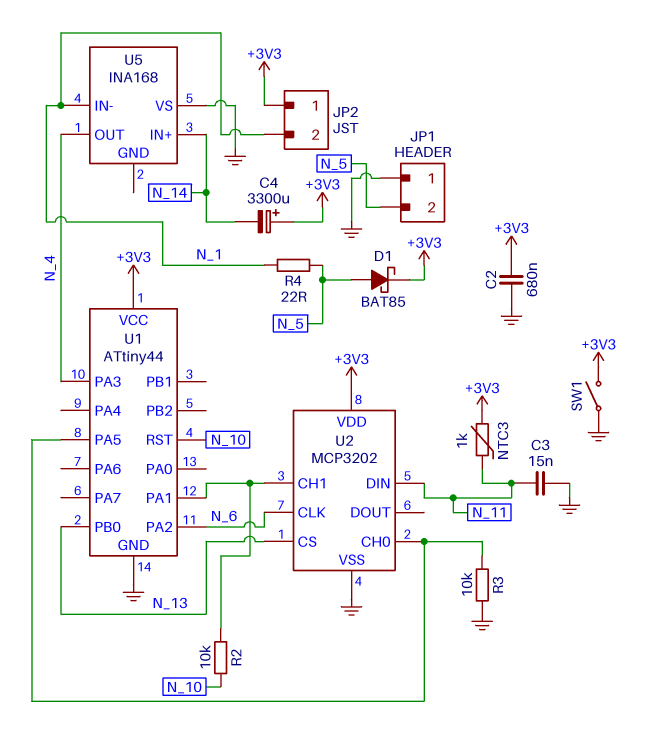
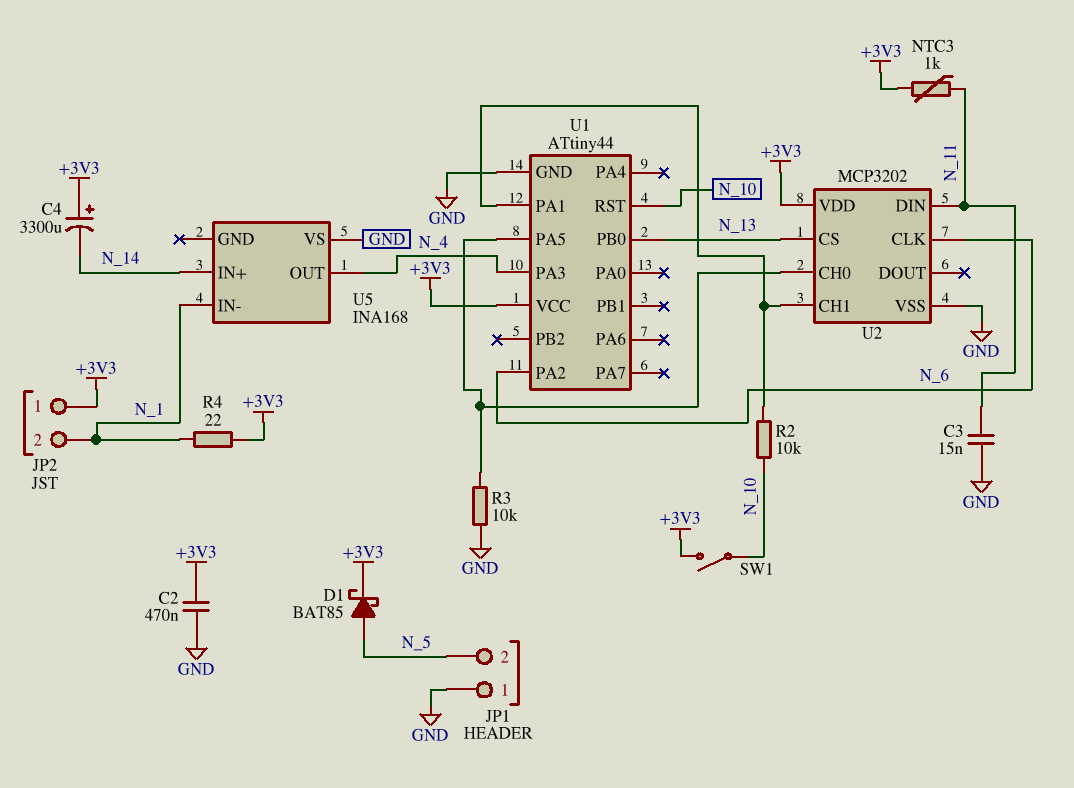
C2: 680nF (+3V3, GND) -> 470nF (+3V3, GND)
R4: 22 (N_1, N_5) -> 22 (+3V3, N_1)
SW1: switch (+3V3, GND) -> switch (+3V3, N_10)

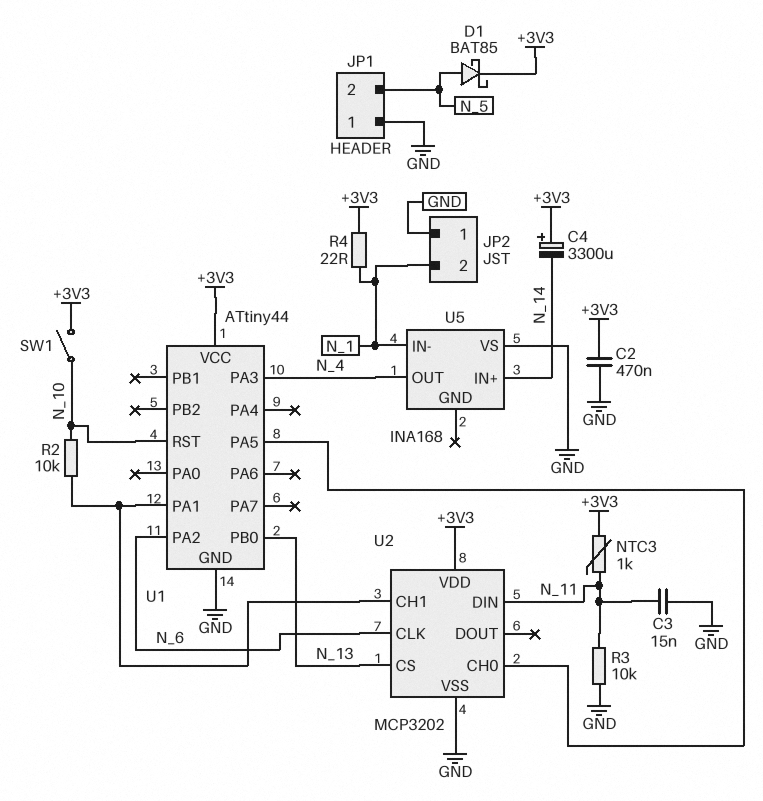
JP2 pin 1: +3V3 -> GND
R3: 10k (GND, U1/PA5) -> 10k (GND, N_11)

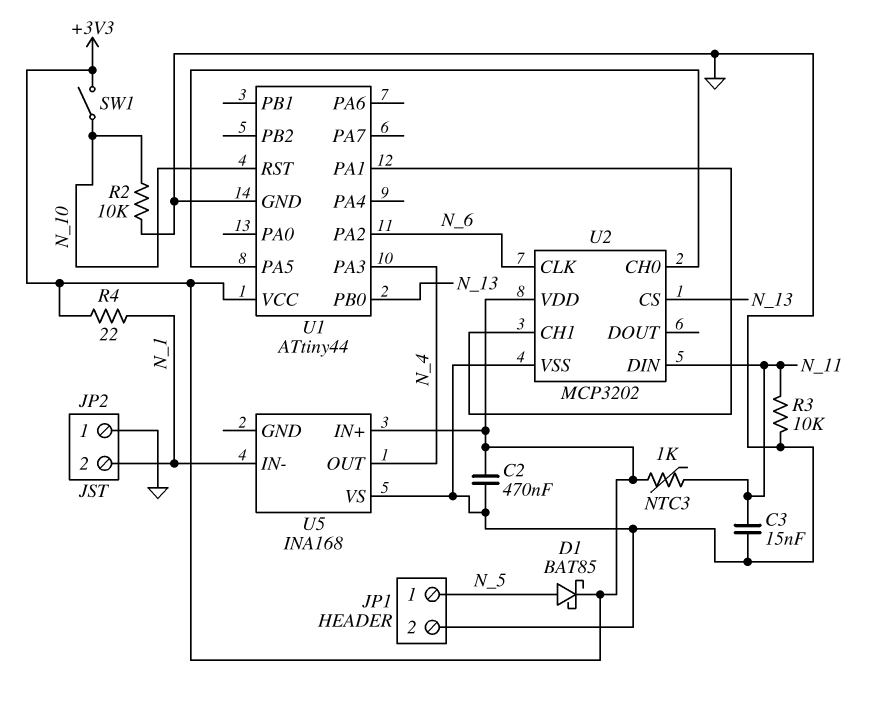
C4: 3300uF (plus +3V3, minus N_14) -> none
JP1 pin 1: GND -> N_5
JP1 pin 2: N_5 -> GND
R2: 10k (N_10, U1/PA1) -> 10k (GND, N_10)
U5 pin IN+: N_14 -> +3V3

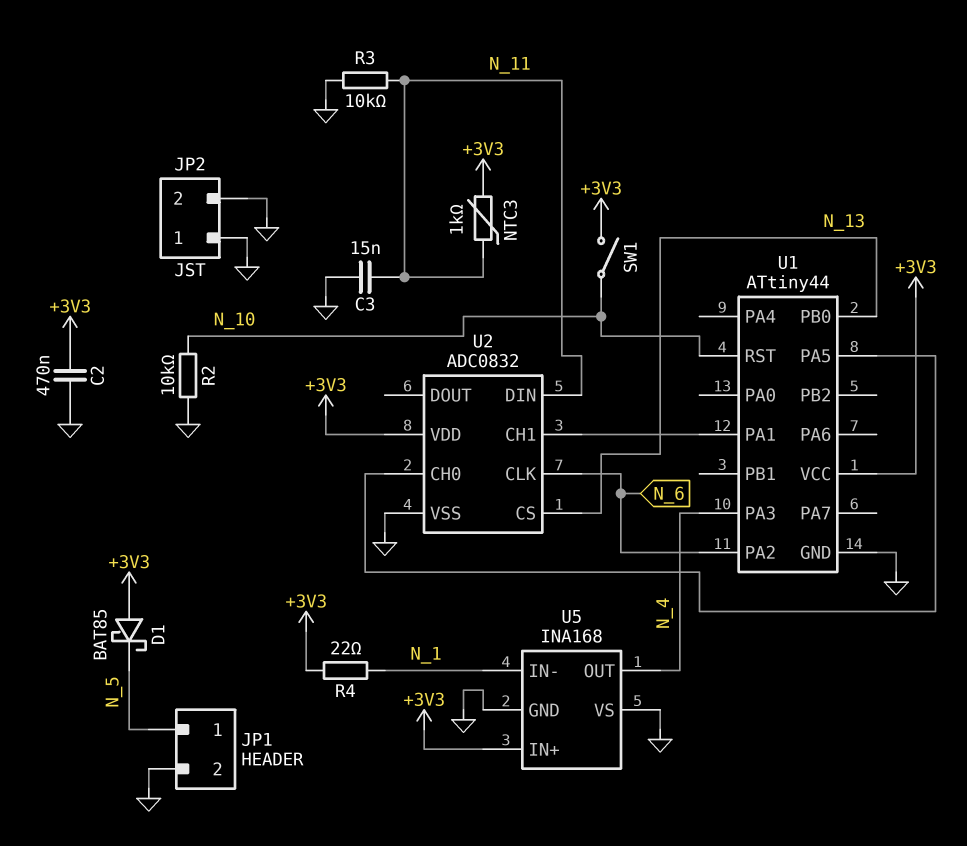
D1: schottky BAT85 (A N_5, K +3V3) -> schottky BAT85 (A +3V3, K N_5)
JP2 pin 2: N_1 -> GND
U2: MCP3202 -> ADC0832
U5 pin GND: none -> GND

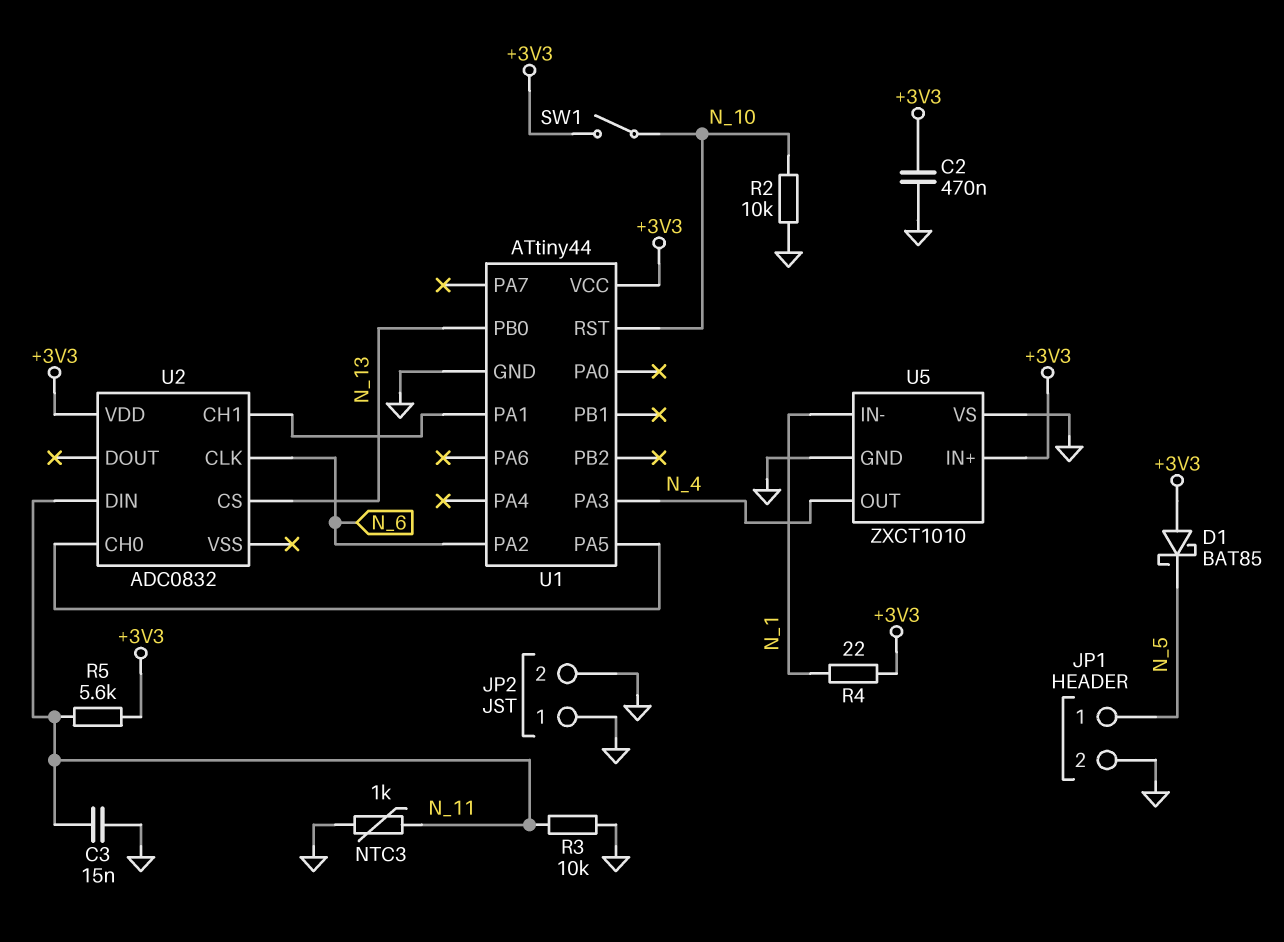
NTC3: 1k (+3V3, N_11) -> 1k (GND, N_11)
R5: none -> 5.6k (+3V3, N_11)
U2 pin VSS: GND -> none
U5: INA168 -> ZXCT1010

